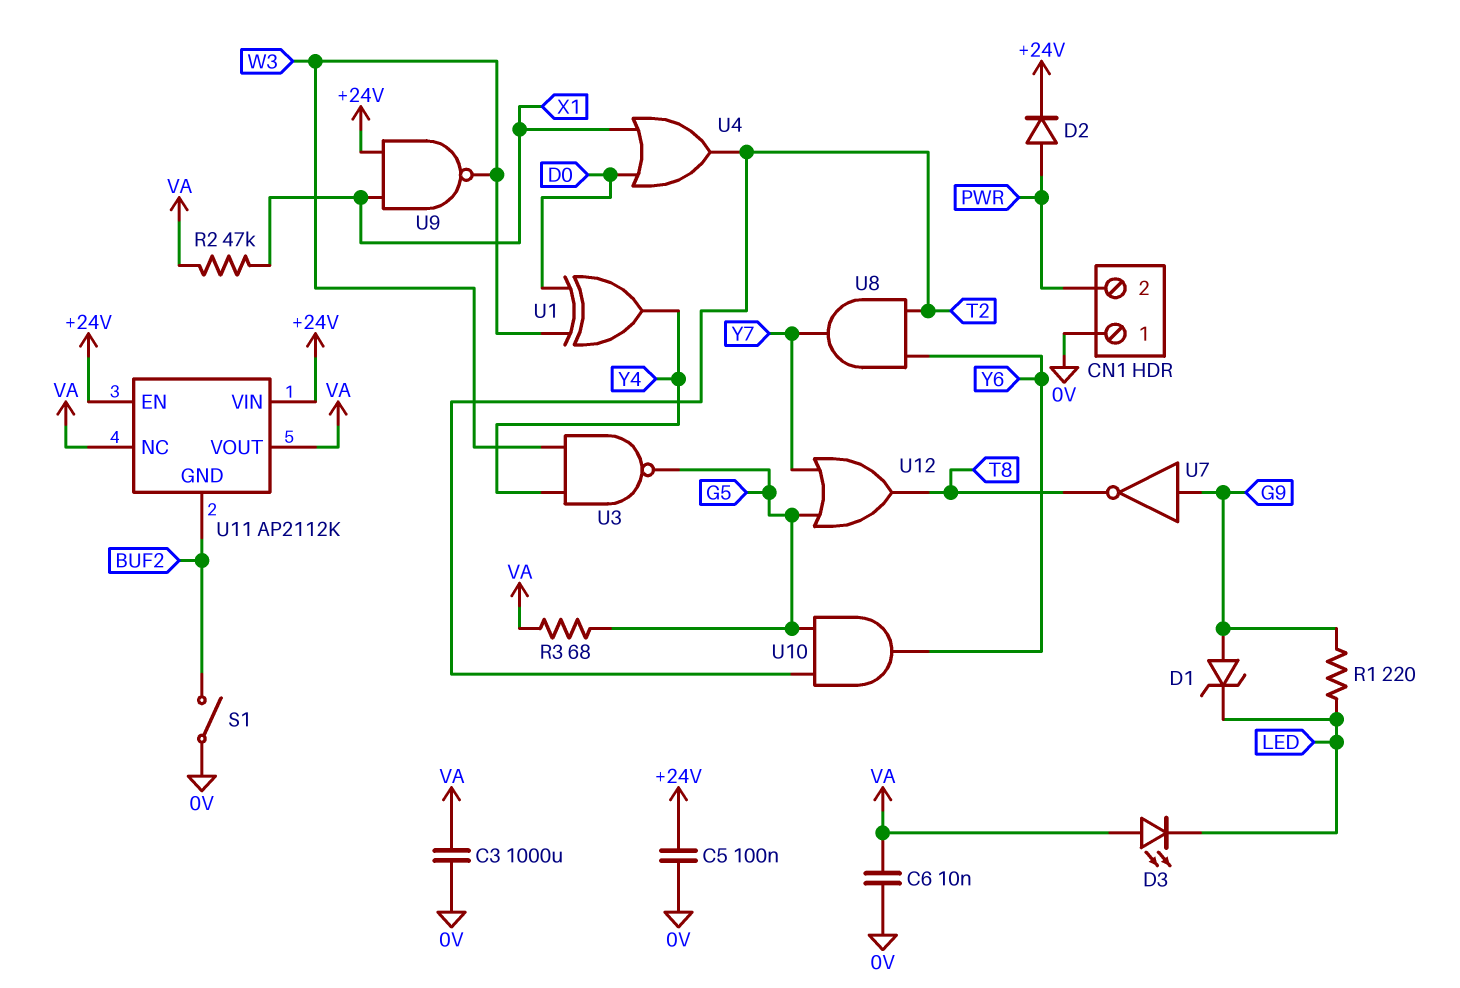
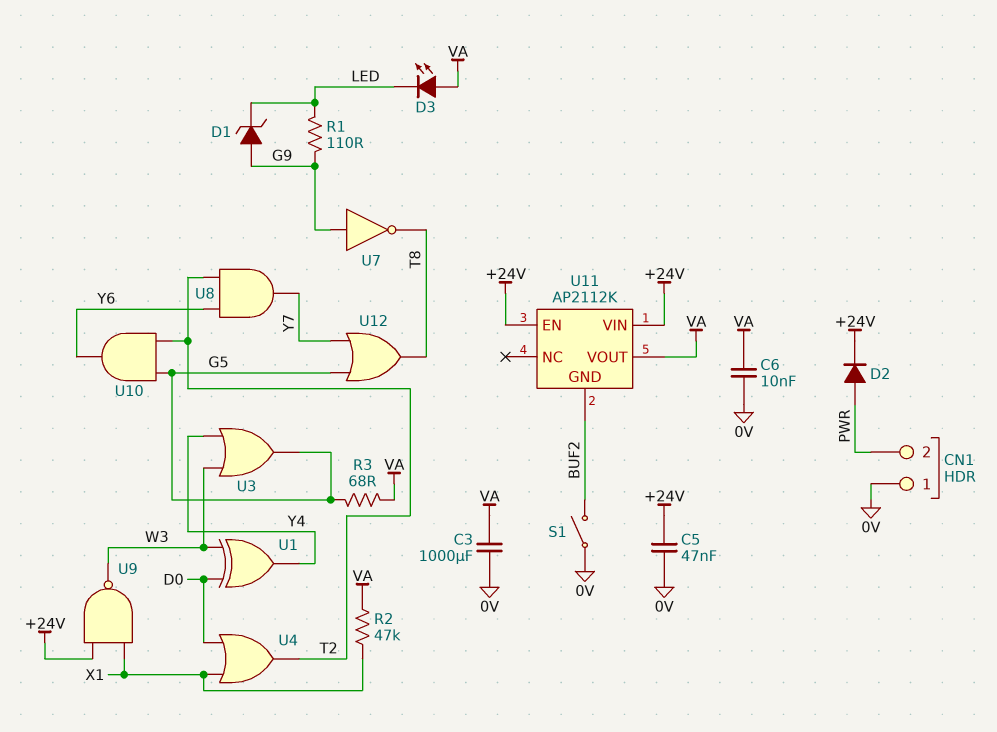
C5: 100nF (+24V, 0V) -> 47nF (+24V, 0V)
R1: 220 (G9, LED) -> 110 (G9, LED)
U3: NAND (in W3, in Y4, out G5) -> OR (in W3, in Y4, out G5)
U11 pin NC: VA -> none

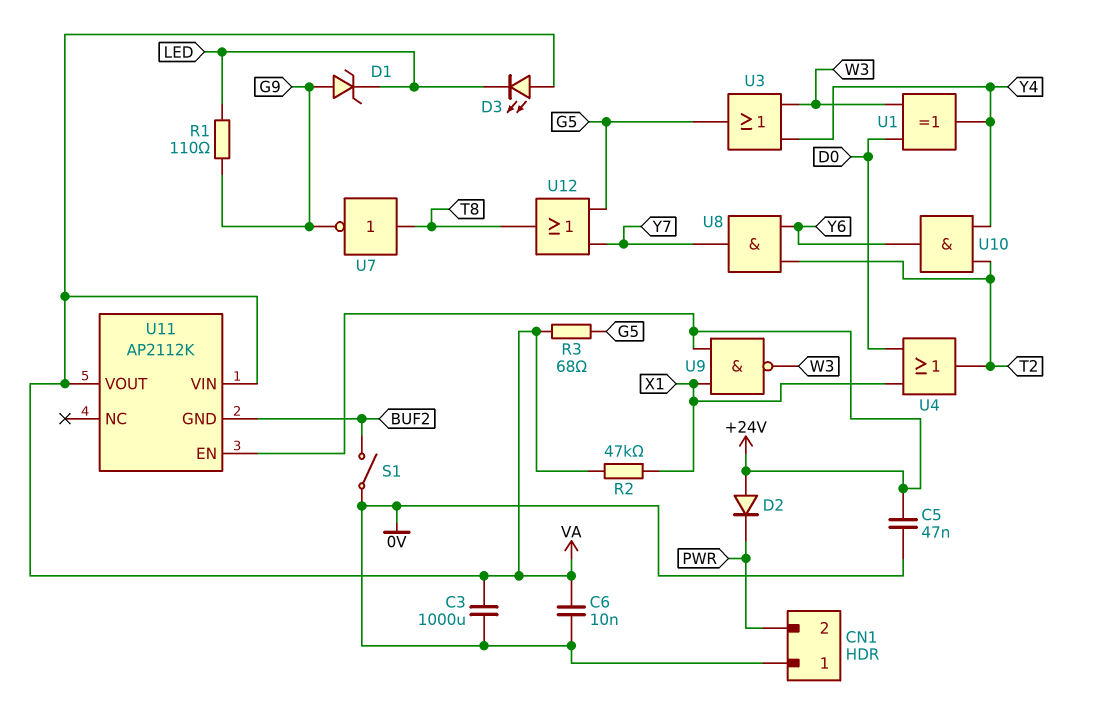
D2: diode (A PWR, K +24V) -> diode (A +24V, K PWR)
U7: NOT (in G9, out T8) -> NOT (in T8, out G9)
U10: AND (in G5, in T2, out Y6) -> AND (in T2, in Y4, out Y6)
U11 pin VIN: +24V -> VA

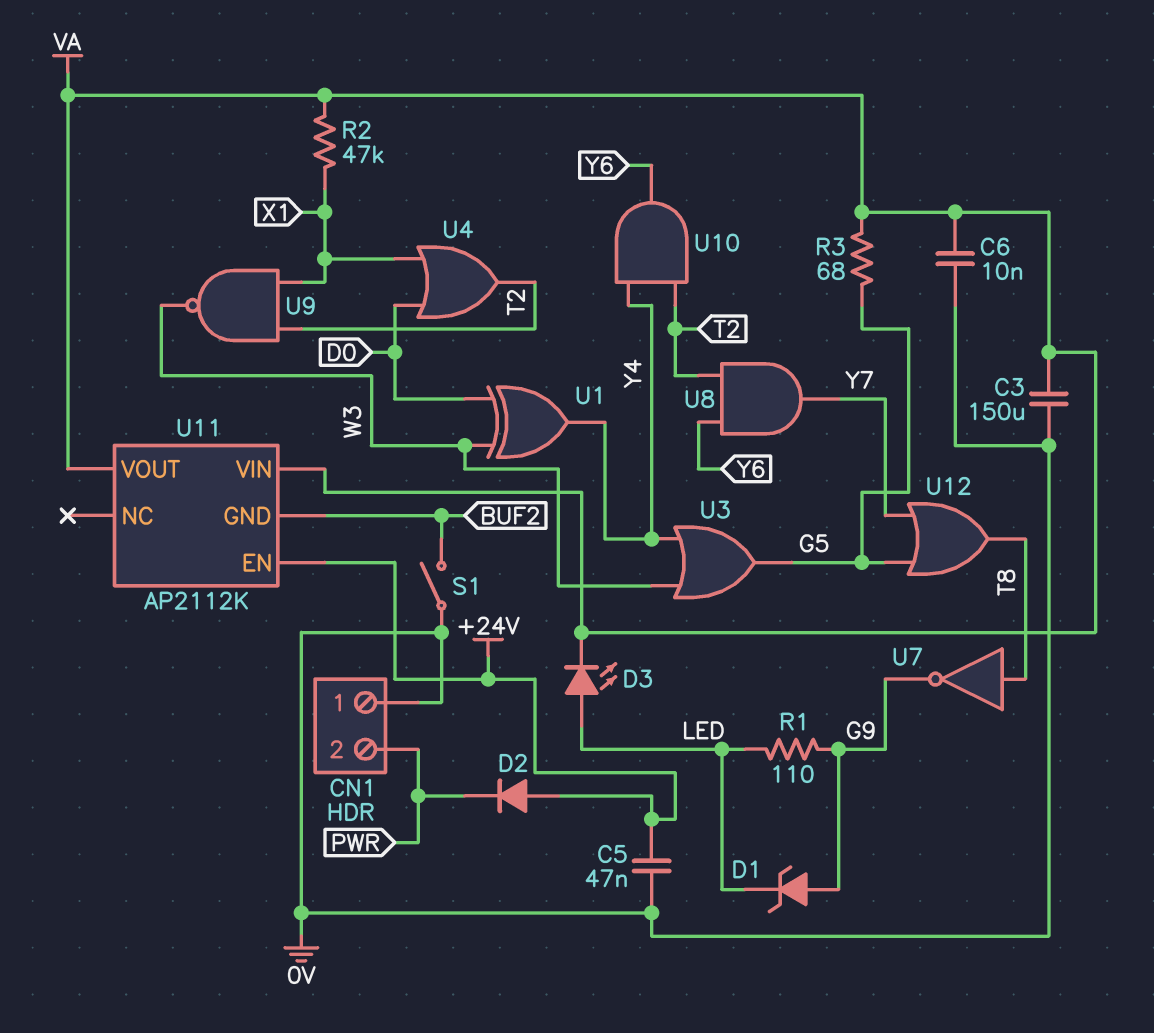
C3: 1000uF (0V, VA) -> 150uF (0V, VA)
D3: LED (A VA, K LED) -> LED (A LED, K VA)
U9: NAND (in +24V, in X1, out W3) -> NAND (in T2, in X1, out W3)

